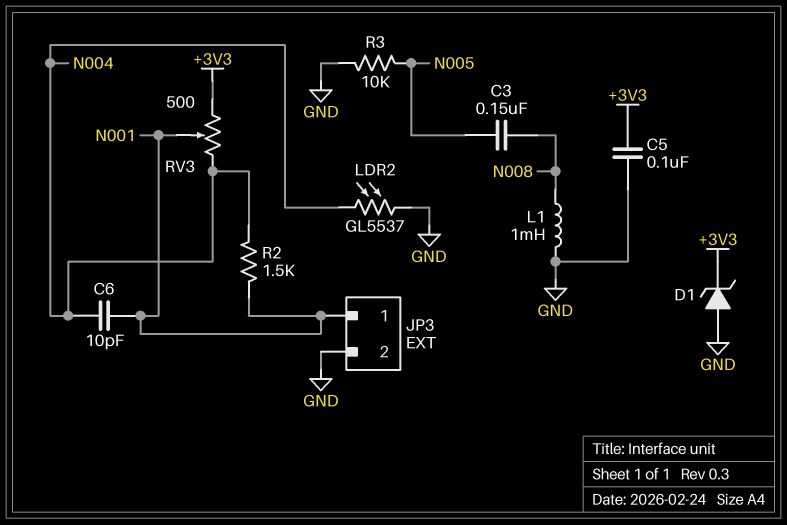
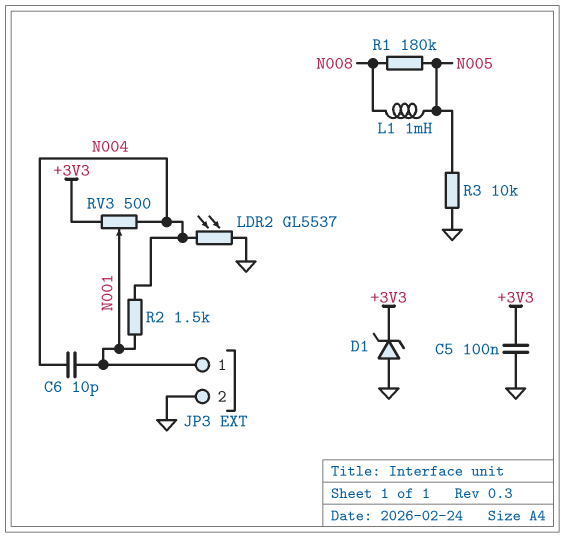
C3: 150nF (N005, N008) -> none
L1: 1mH (GND, N008) -> 1mH (N005, N008)
R1: none -> 180k (N005, N008)

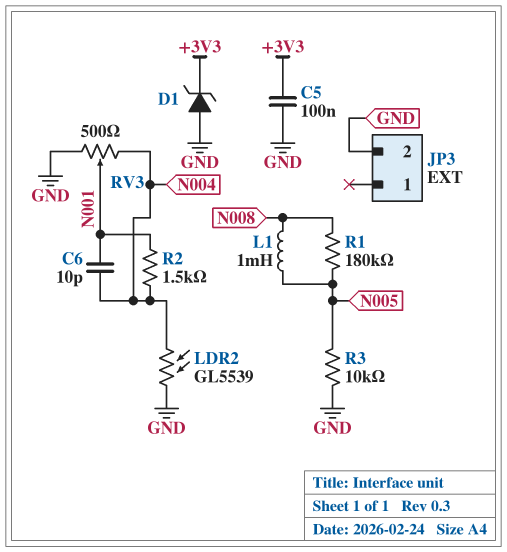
JP3 pin 1: N001 -> none
LDR2: GL5537 (GND, N004) -> GL5539 (GND, N004)
RV3: 500 (+3V3, N004, wiper N001) -> 500 (GND, N004, wiper N001)

